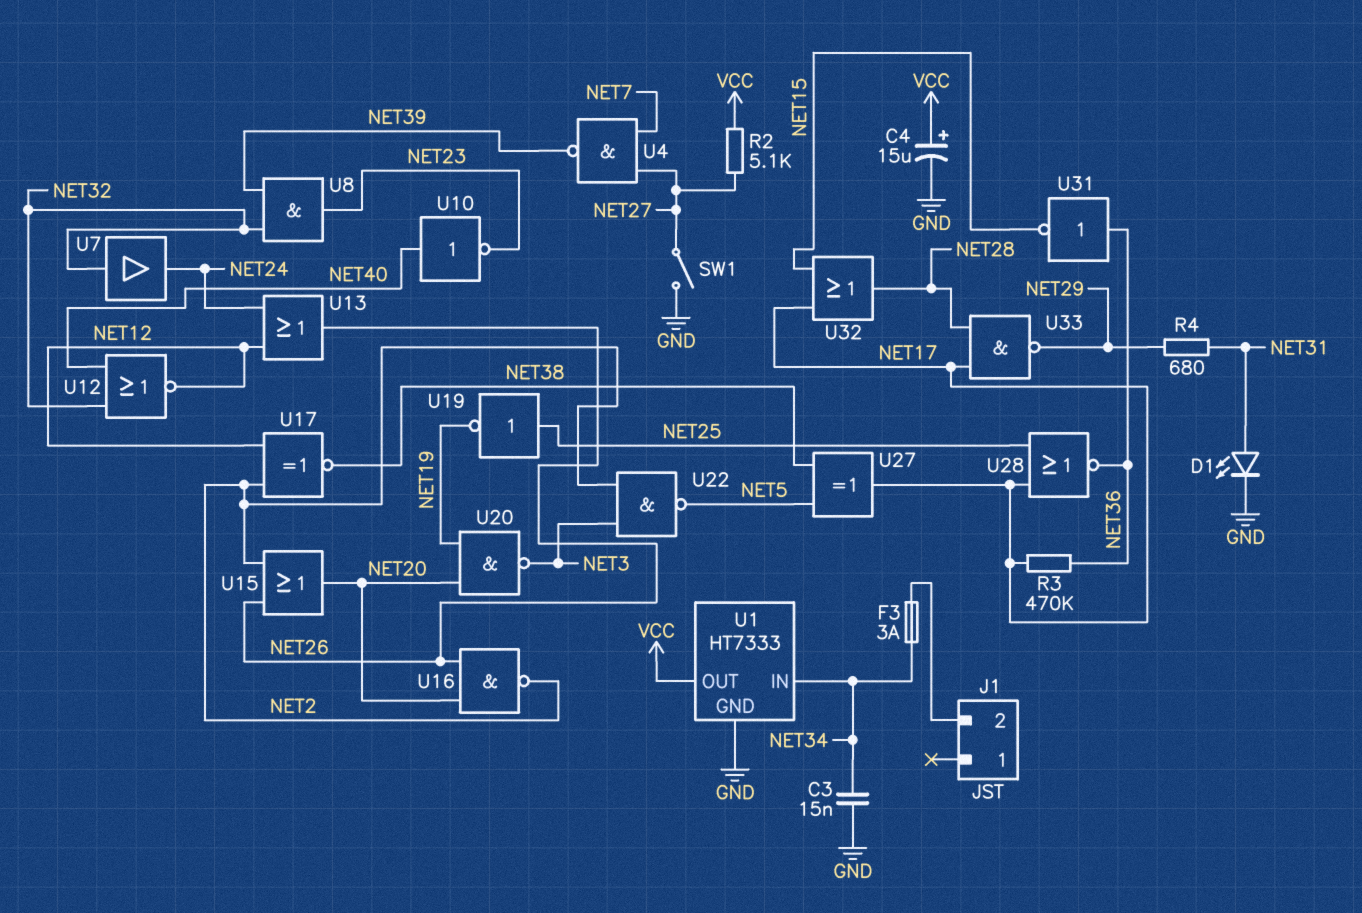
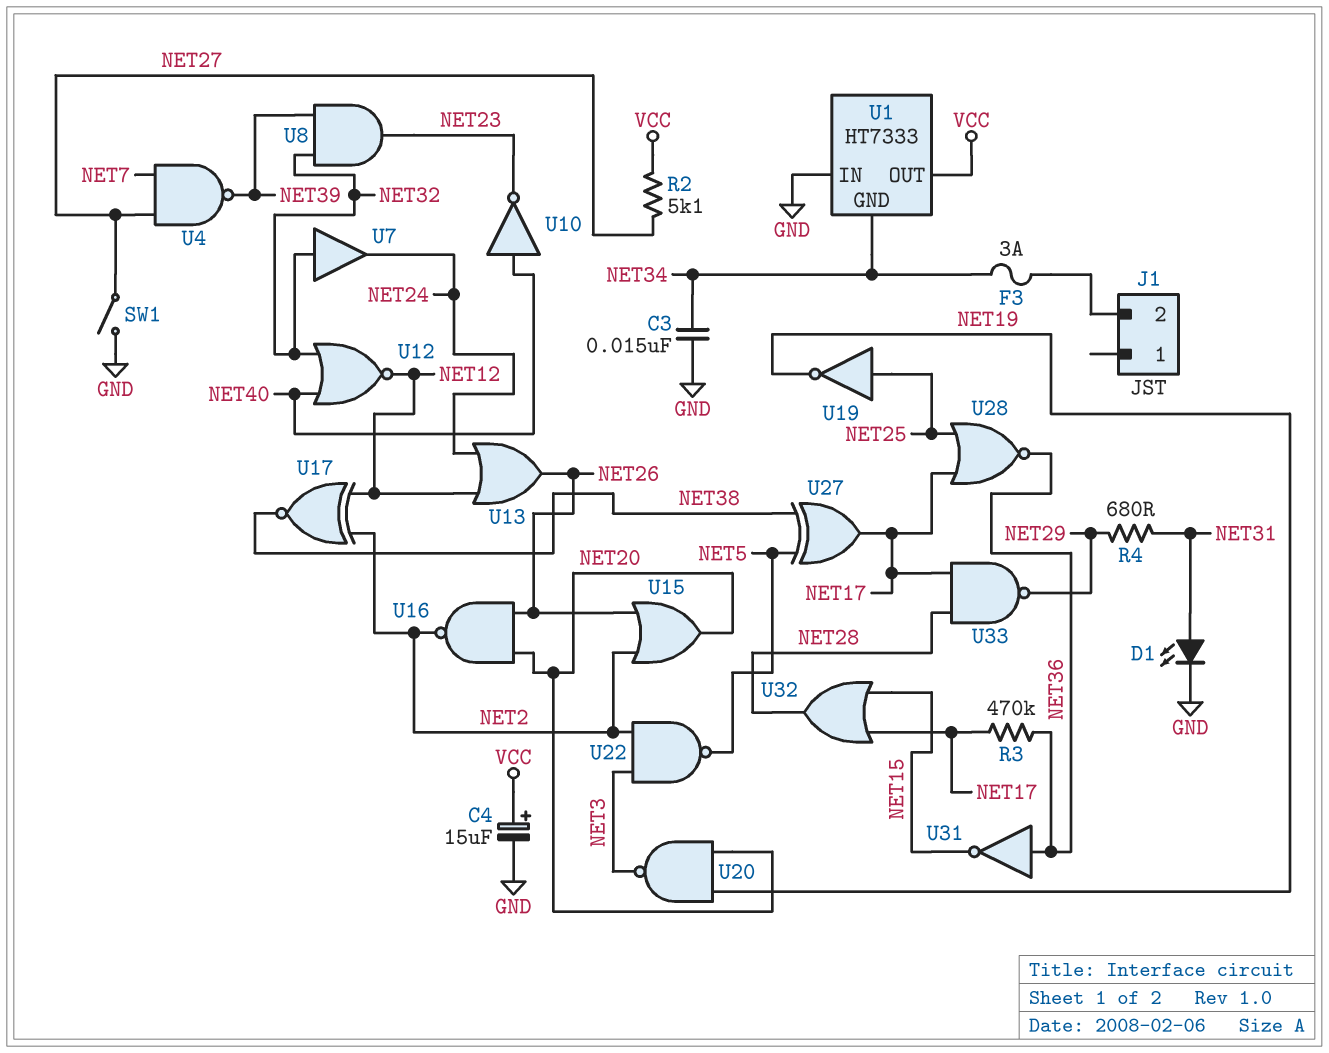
U1 pin GND: GND -> NET34
U1 pin IN: NET34 -> GND

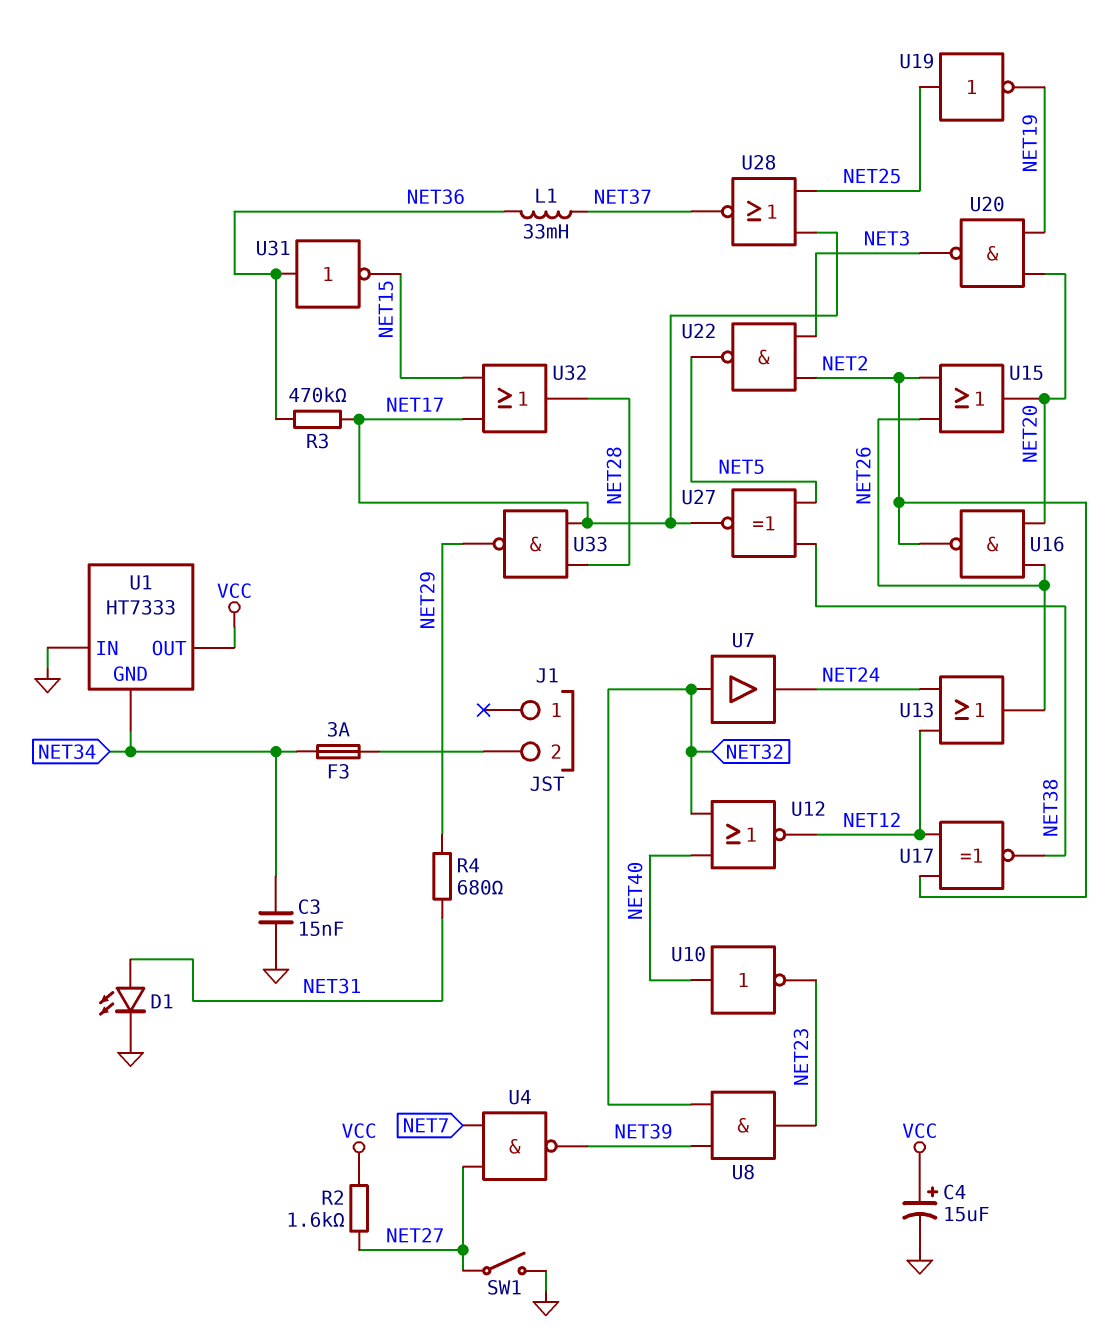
L1: none -> 33mH (NET36, NET37)
R2: 5.1k (NET27, VCC) -> 1.6k (NET27, VCC)
U27: XOR (in NET5, in NET38, out NET17) -> XNOR (in NET5, in NET38, out NET17)
U28: NOR (in NET17, in NET25, out NET36) -> NOR (in NET17, in NET25, out NET37)

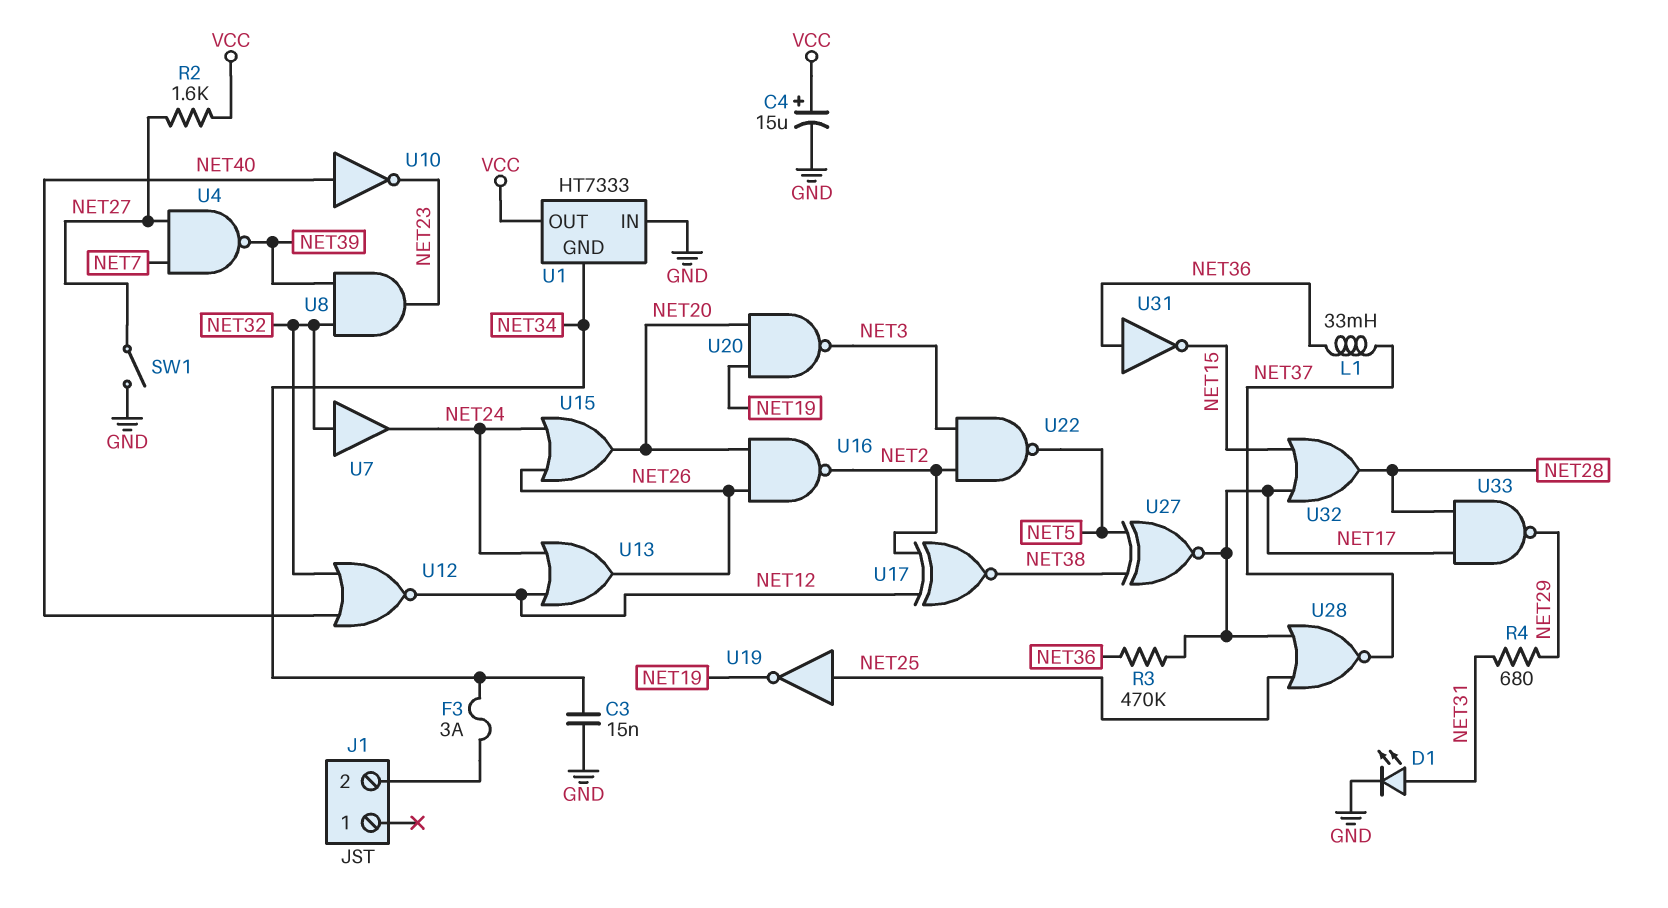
U15: OR (in NET2, in NET26, out NET20) -> OR (in NET24, in NET26, out NET20)

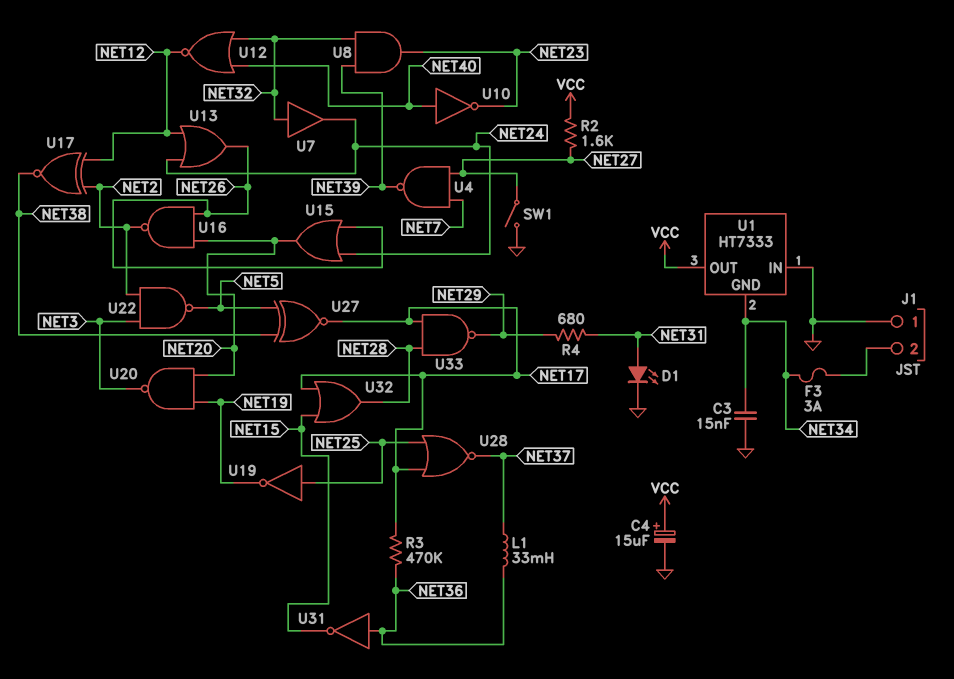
J1 pin 1: none -> GND

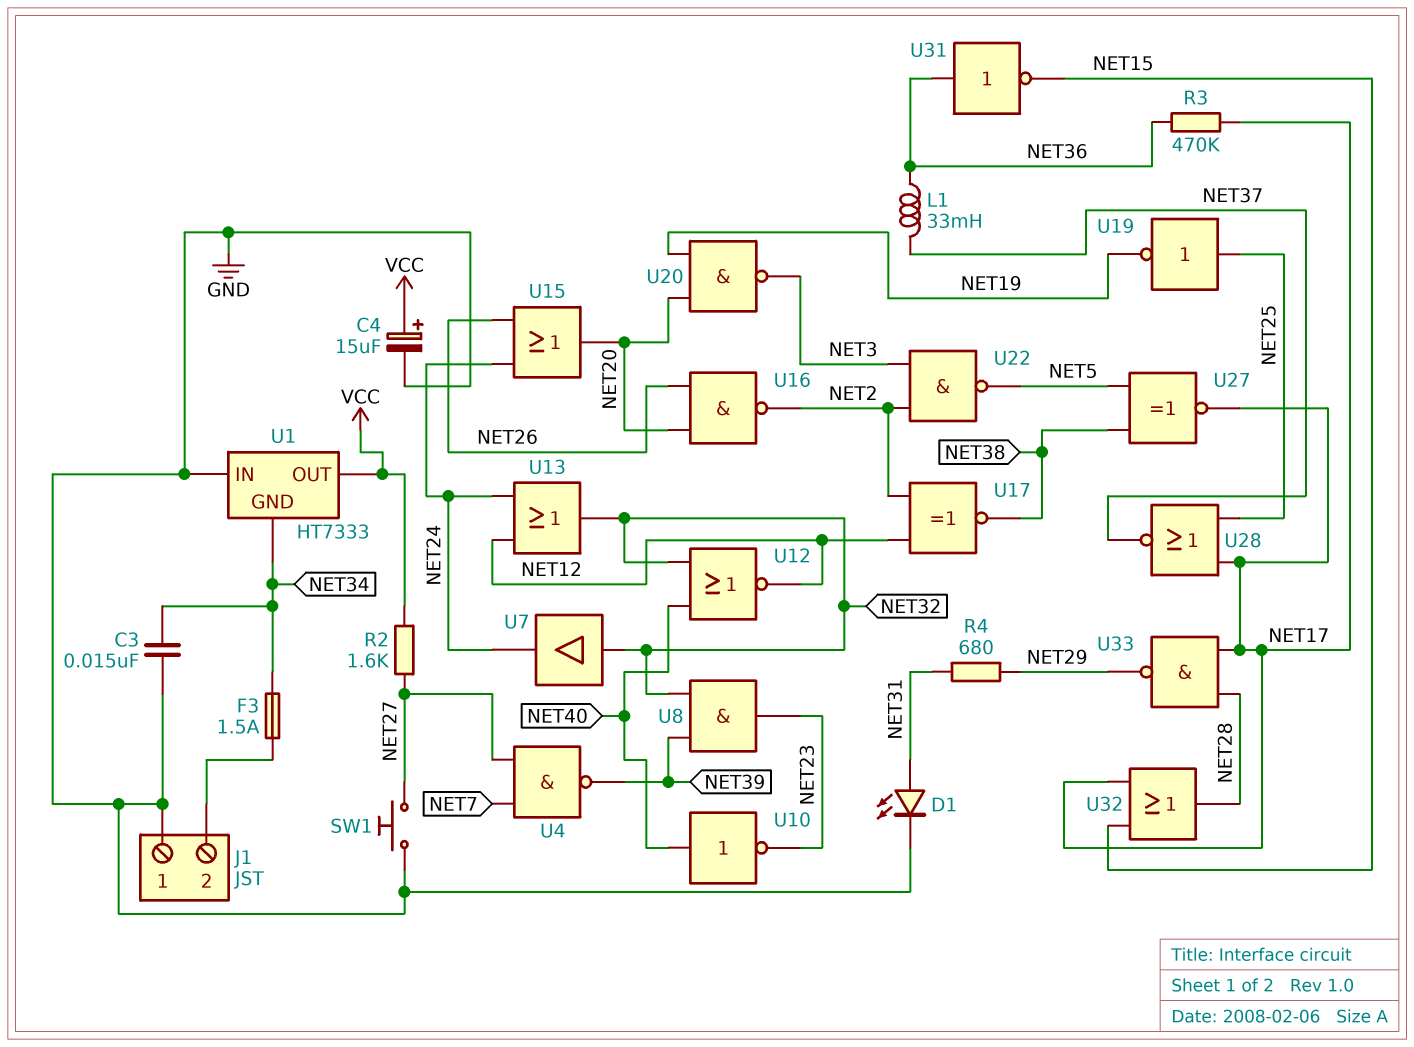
F3: 3A (J1/2, NET34) -> 1.5A (J1/2, NET34)
SW1: switch (GND, NET27) -> button (GND, NET27)
U13: OR (in NET12, in NET24, out NET26) -> OR (in NET12, in NET24, out NET32)

